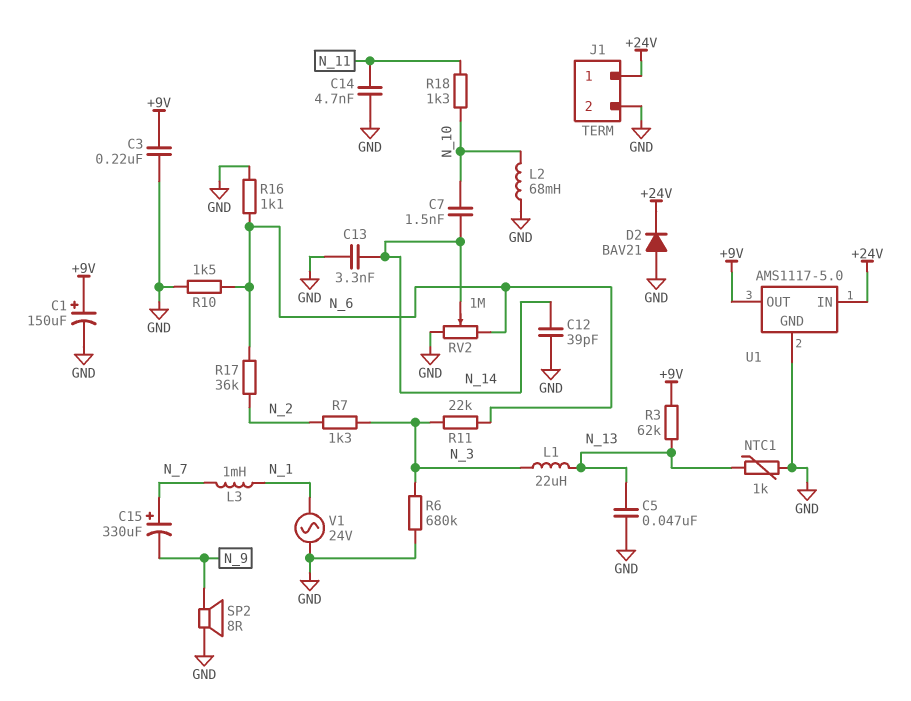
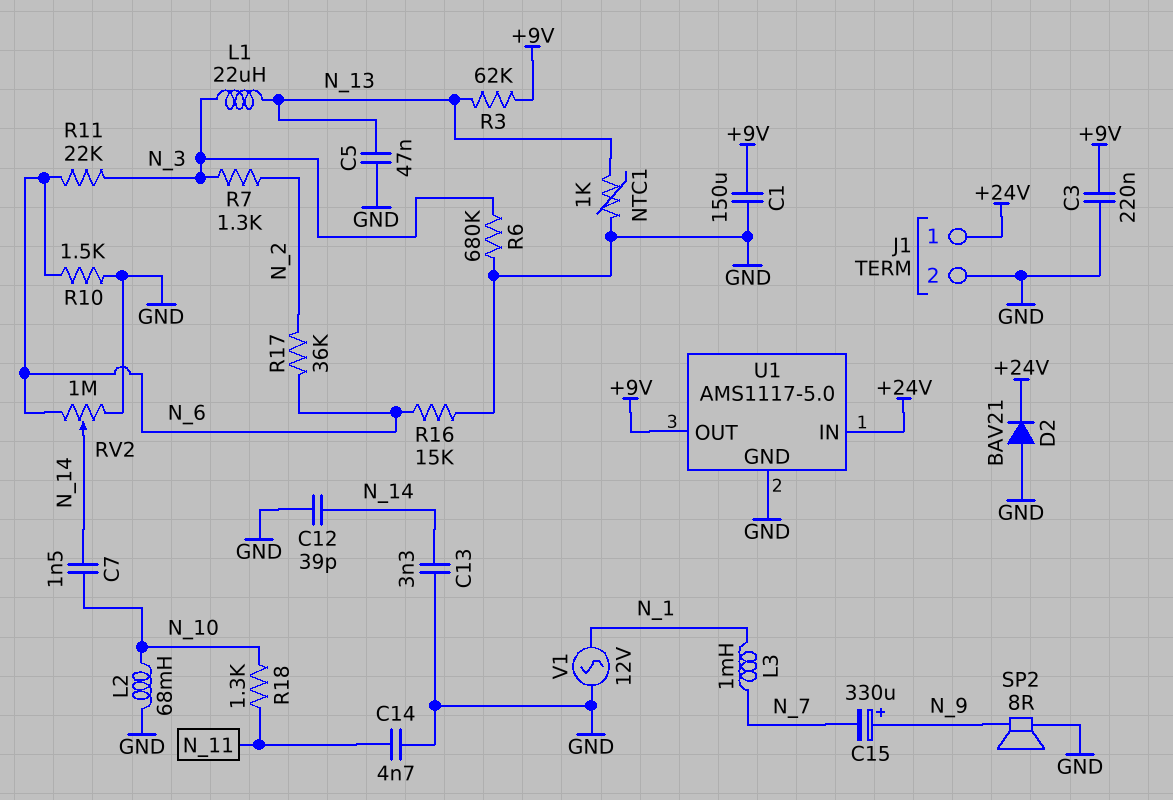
C1: 150uF (plus +9V, minus GND) -> 150uF (+9V, GND)
C15: 330uF (plus N_7, minus N_9) -> 330uF (plus N_9, minus N_7)
R16: 1.1k (GND, N_6) -> 15k (GND, N_6)
V1: AC 24V (GND, N_1) -> AC 12V (GND, N_1)

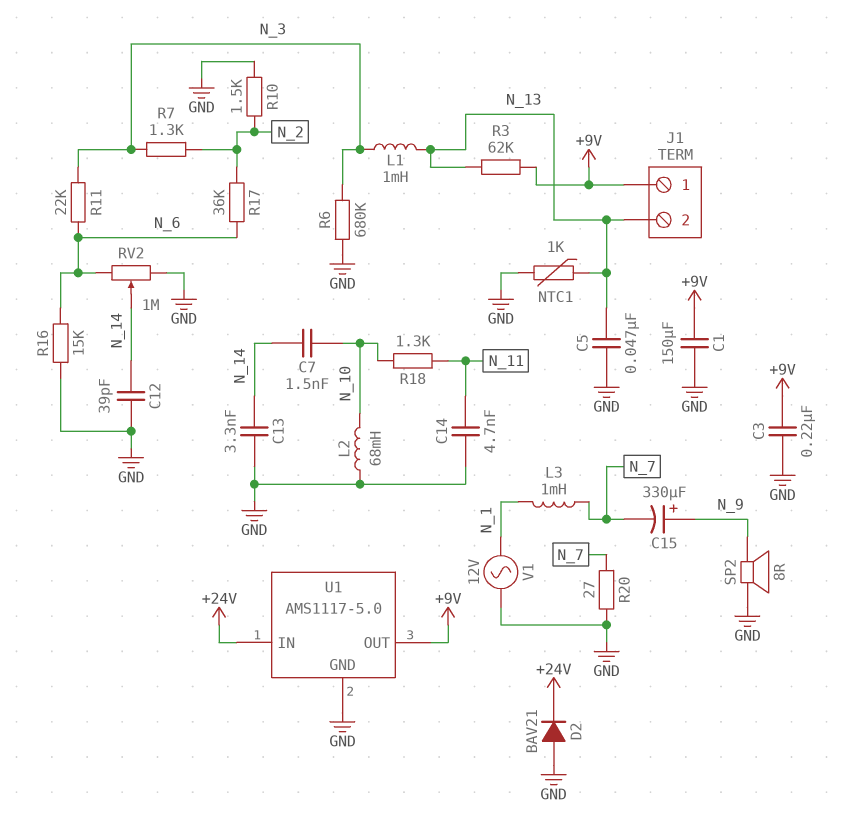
J1 pin 1: +24V -> +9V
J1 pin 2: GND -> N_13
L1: 22uH (N_3, N_13) -> 1mH (N_3, N_13)
R10: 1.5k (GND, N_6) -> 1.5k (GND, N_2)
R20: none -> 27 (GND, N_7)

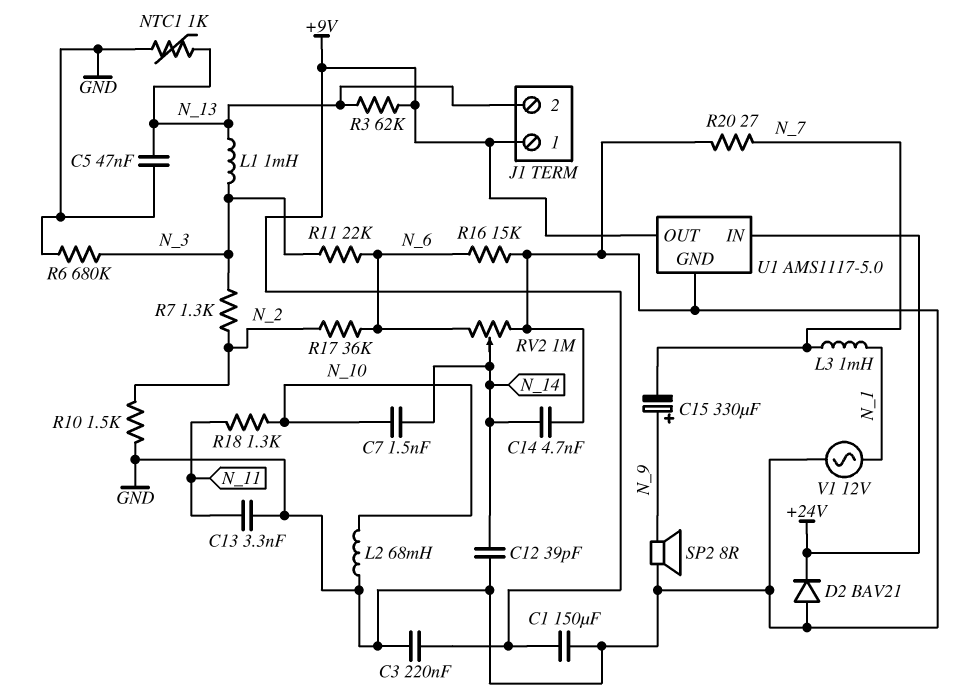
C13: 3.3nF (GND, N_14) -> 3.3nF (GND, N_11)
C14: 4.7nF (GND, N_11) -> 4.7nF (GND, N_14)

